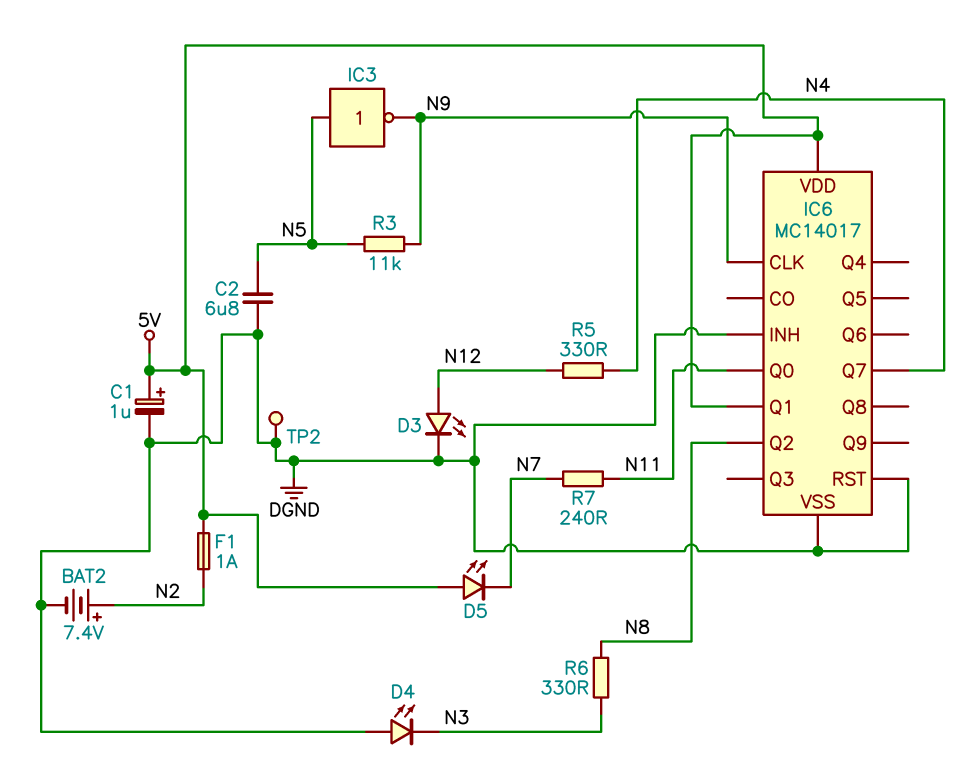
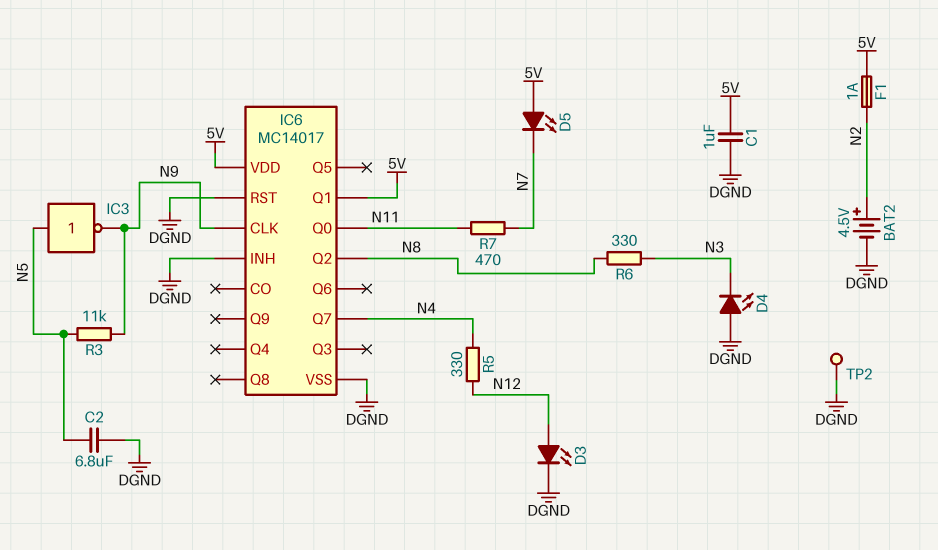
BAT2: 7.4V (plus N2, minus DGND) -> 4.5V (plus N2, minus DGND)
C1: 1uF (plus 5V, minus DGND) -> 1uF (5V, DGND)
R7: 240 (N7, N11) -> 470 (N7, N11)

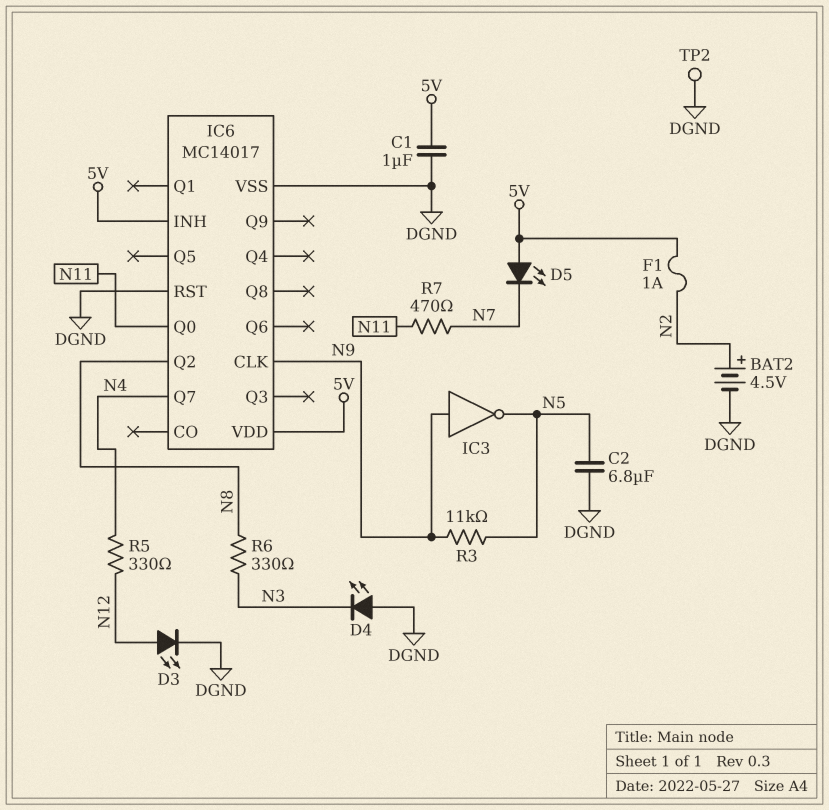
IC3: NOT (in N5, out N9) -> NOT (in N9, out N5)
IC6 pin INH: DGND -> 5V
IC6 pin Q1: 5V -> none

